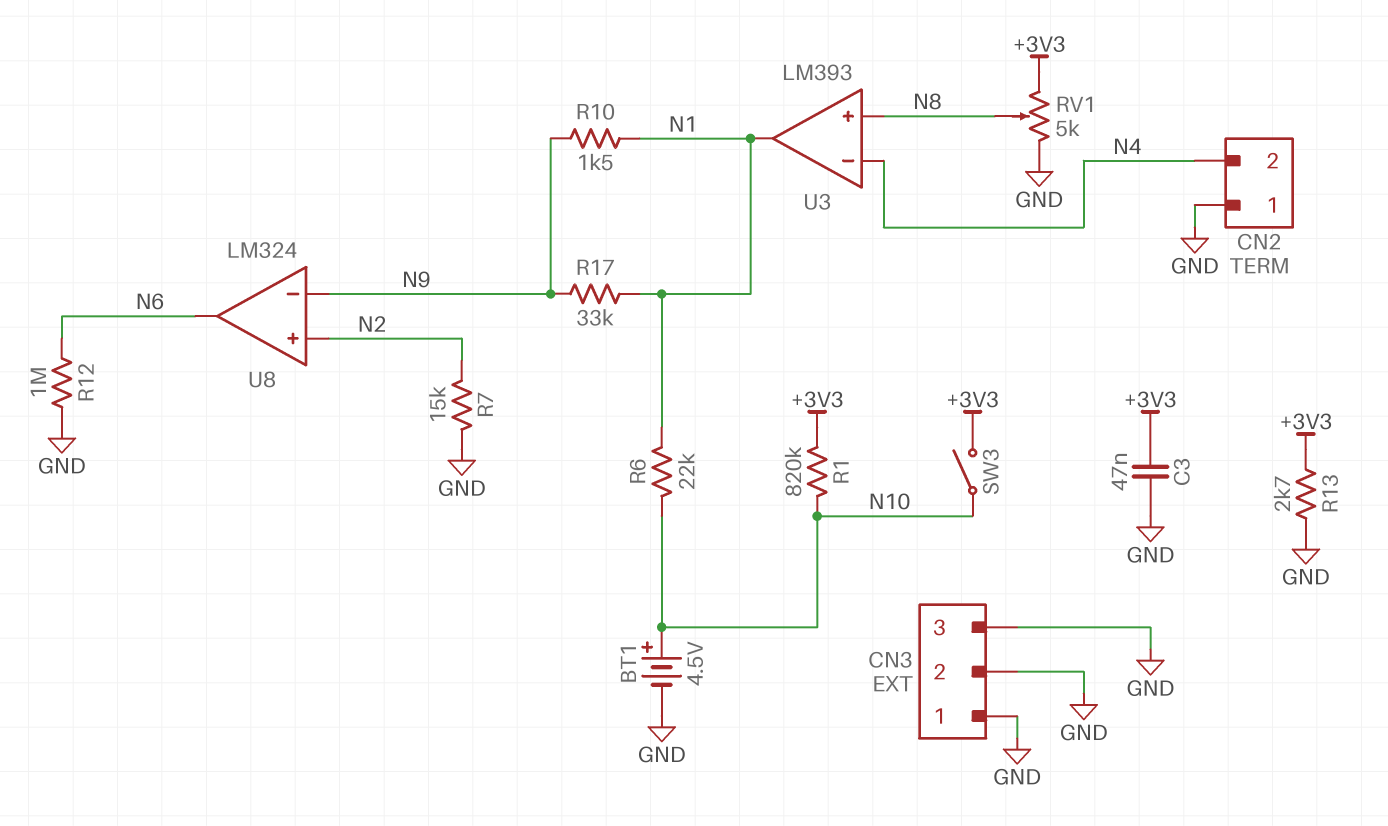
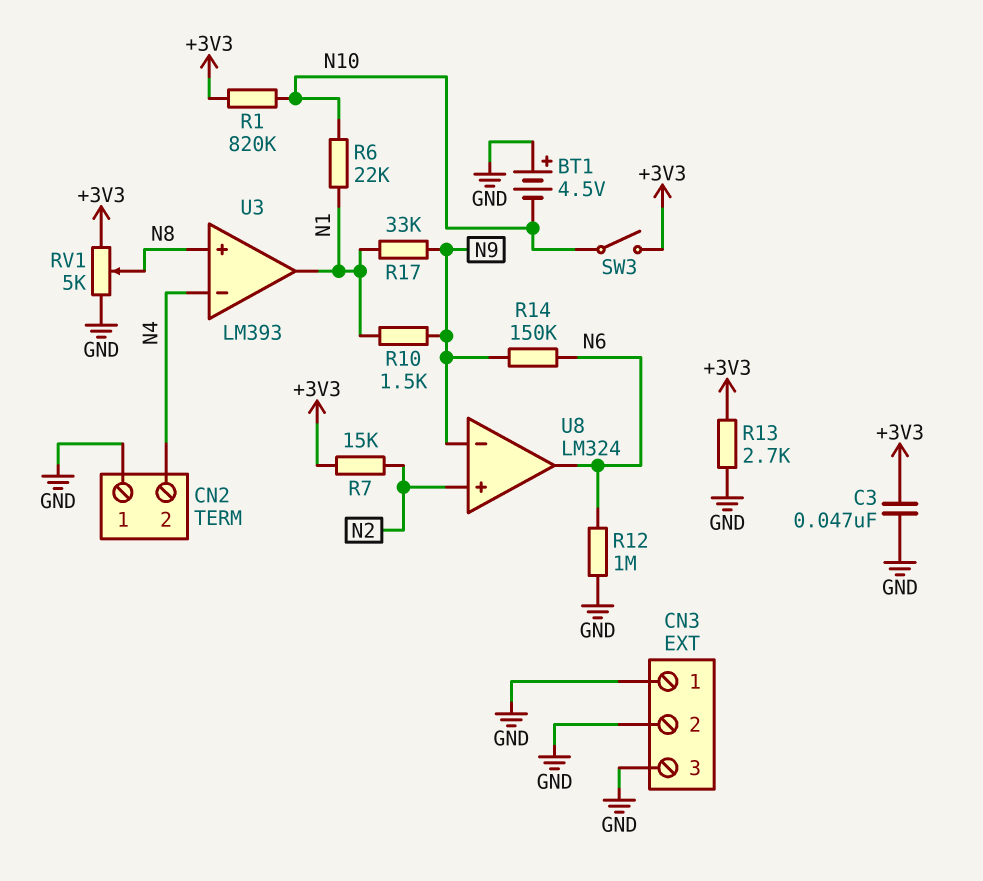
BT1: 4.5V (plus N10, minus GND) -> 4.5V (plus GND, minus N10)
R7: 15k (GND, N2) -> 15k (+3V3, N2)
R14: none -> 150k (N6, N9)

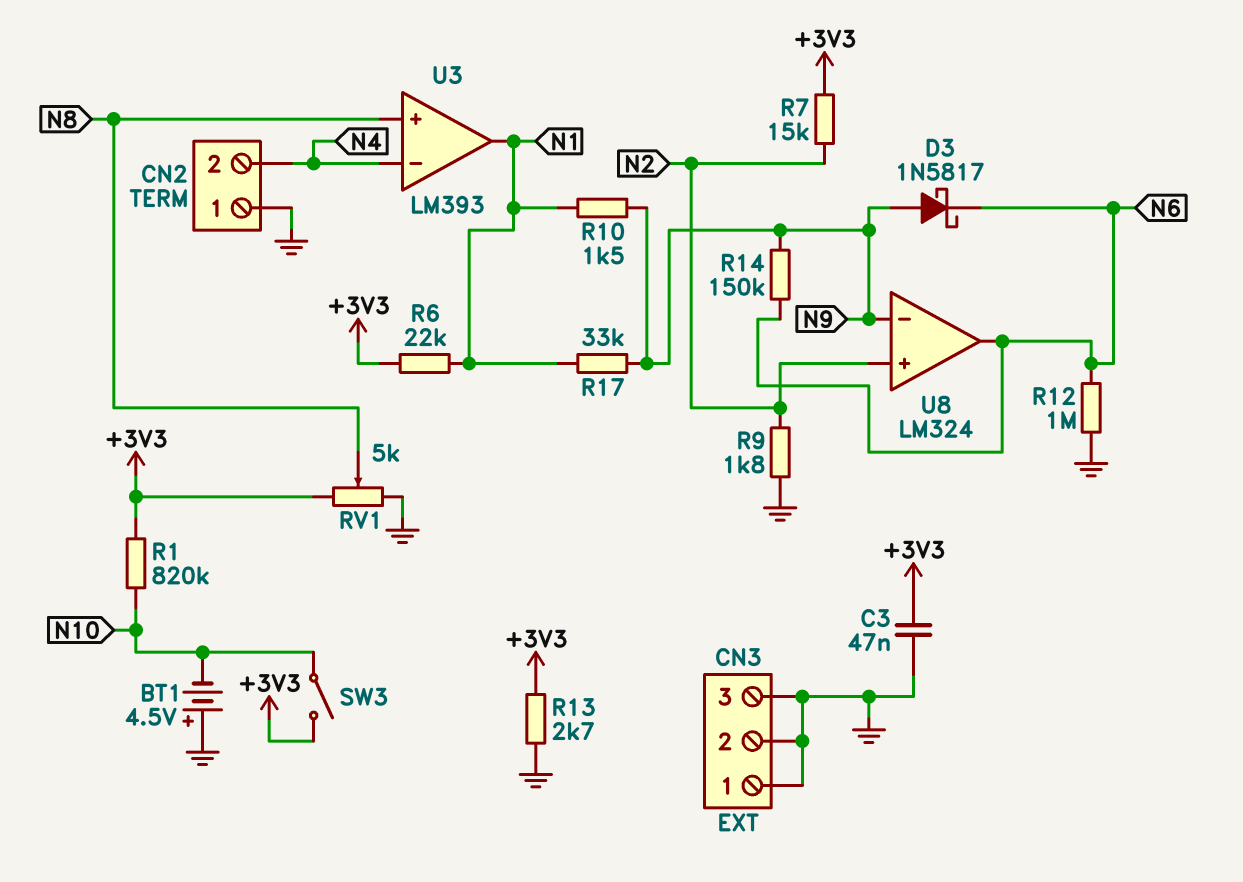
D3: none -> schottky 1N5817 (A N9, K N6)
R6: 22k (N1, N10) -> 22k (+3V3, N1)
R9: none -> 1.8k (GND, N2)

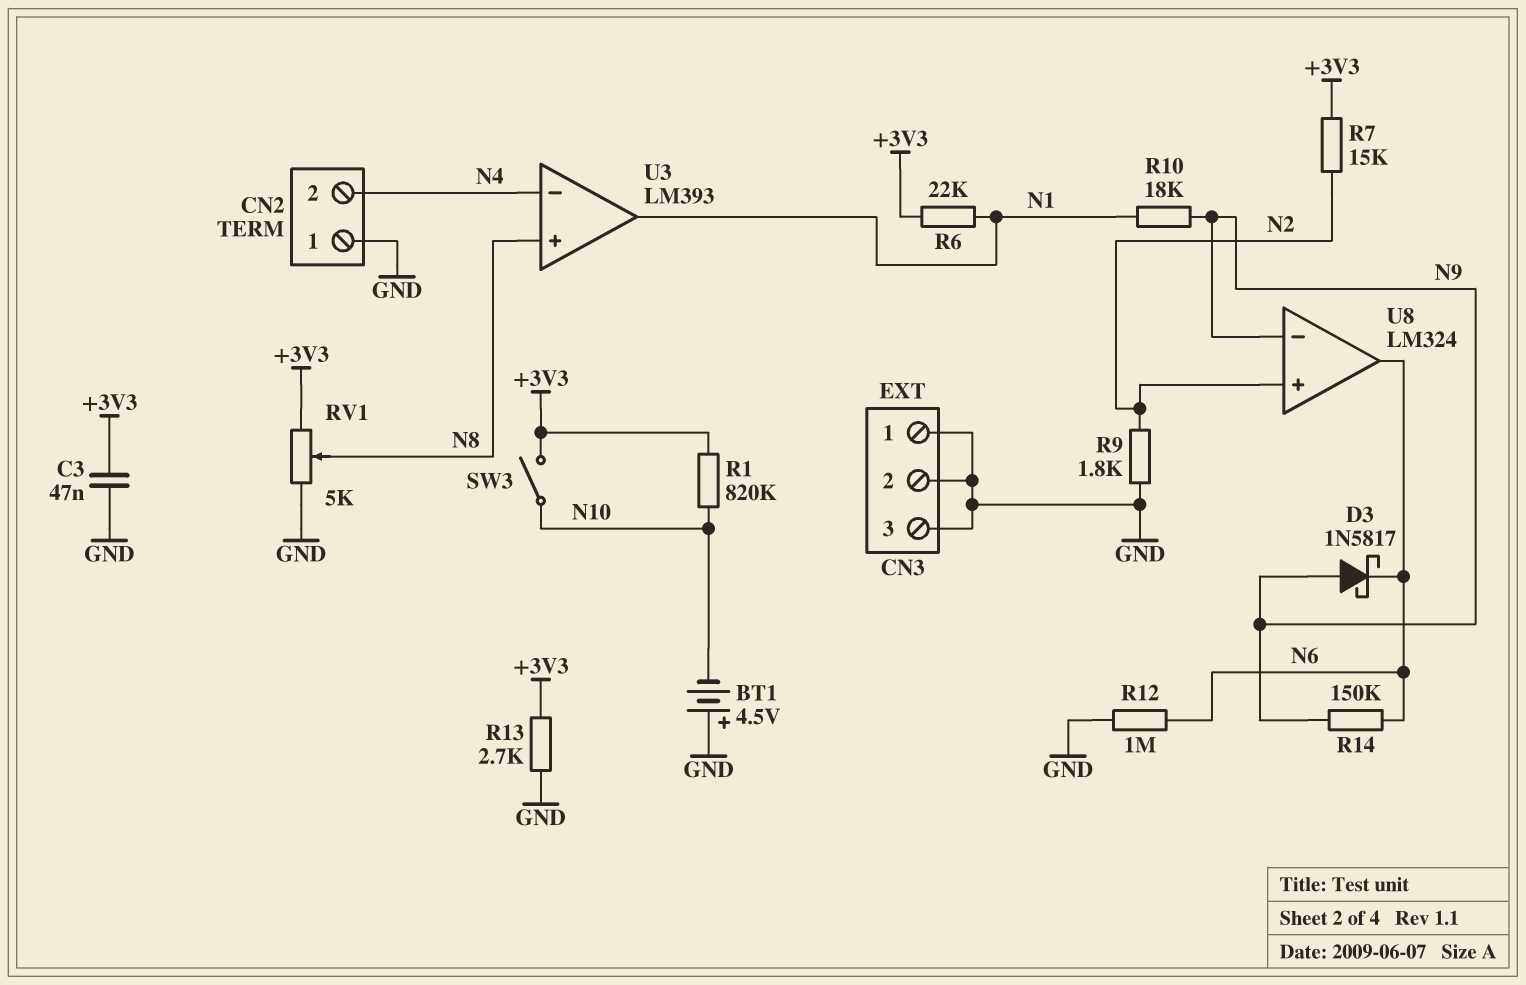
R10: 1.5k (N1, N9) -> 18k (N1, N9)
R17: 33k (N1, N9) -> none

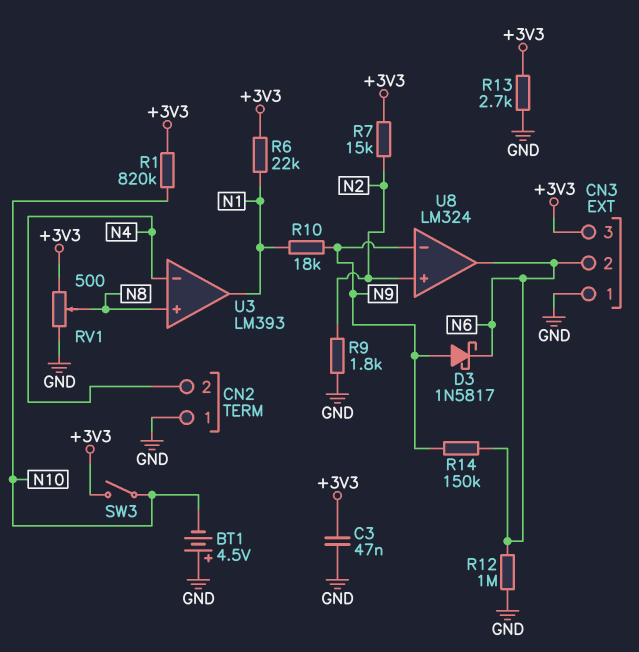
CN3 pin 2: GND -> N6
CN3 pin 3: GND -> +3V3
RV1: 5k (+3V3, GND, wiper N8) -> 500 (+3V3, GND, wiper N8)

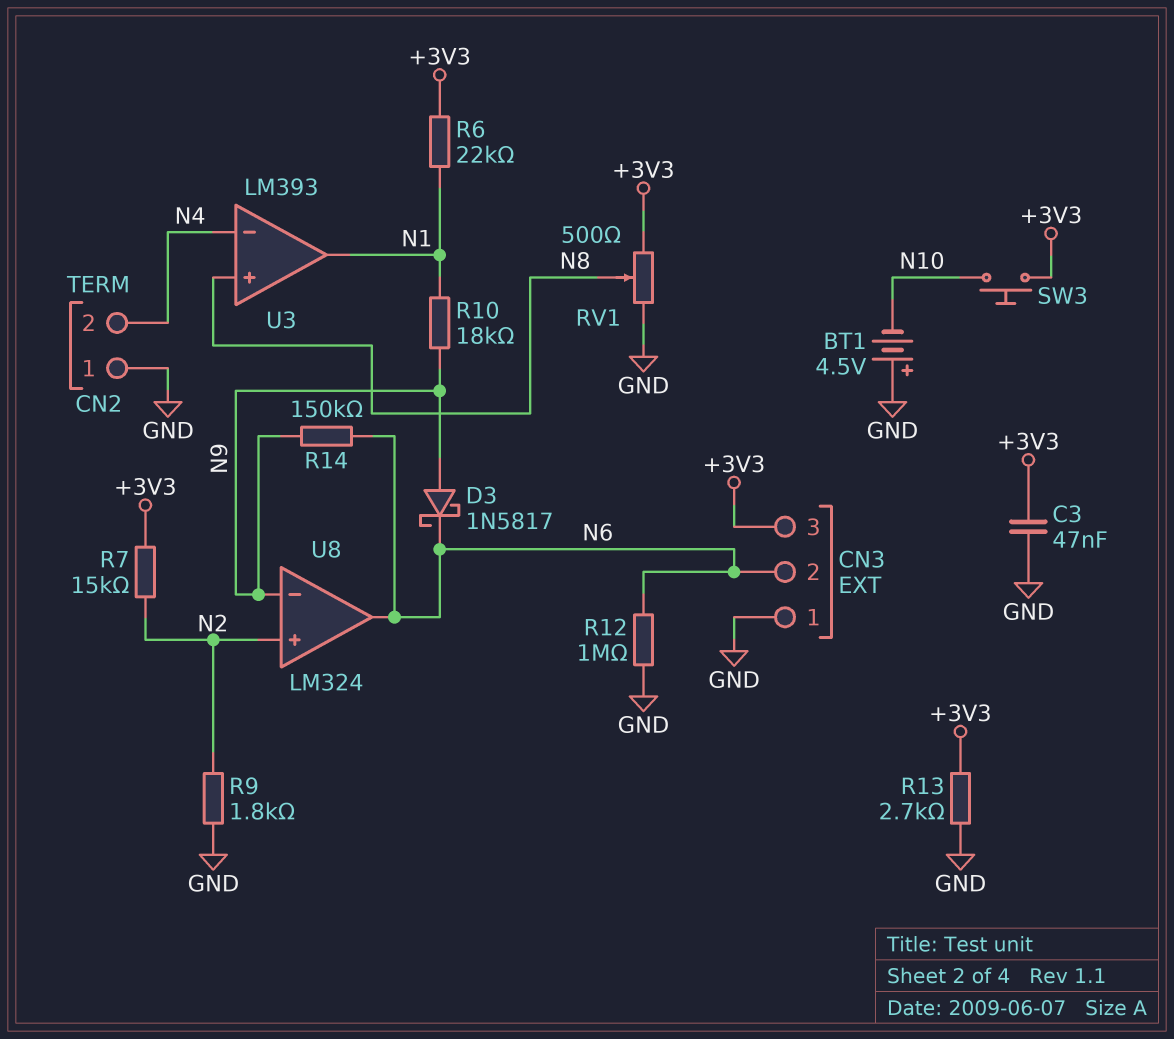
R1: 820k (+3V3, N10) -> none
SW3: switch (+3V3, N10) -> button (+3V3, N10)

